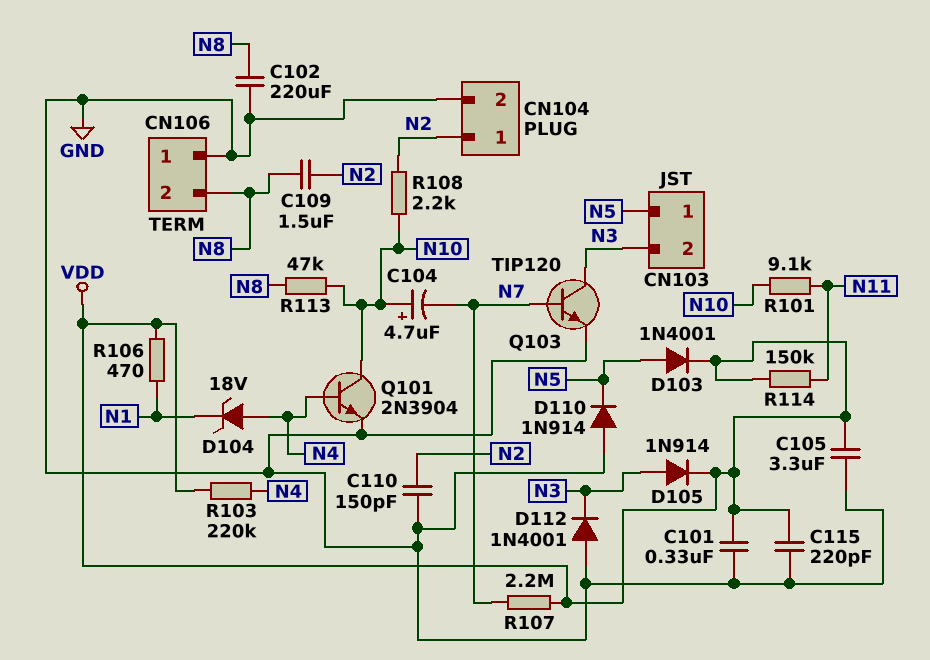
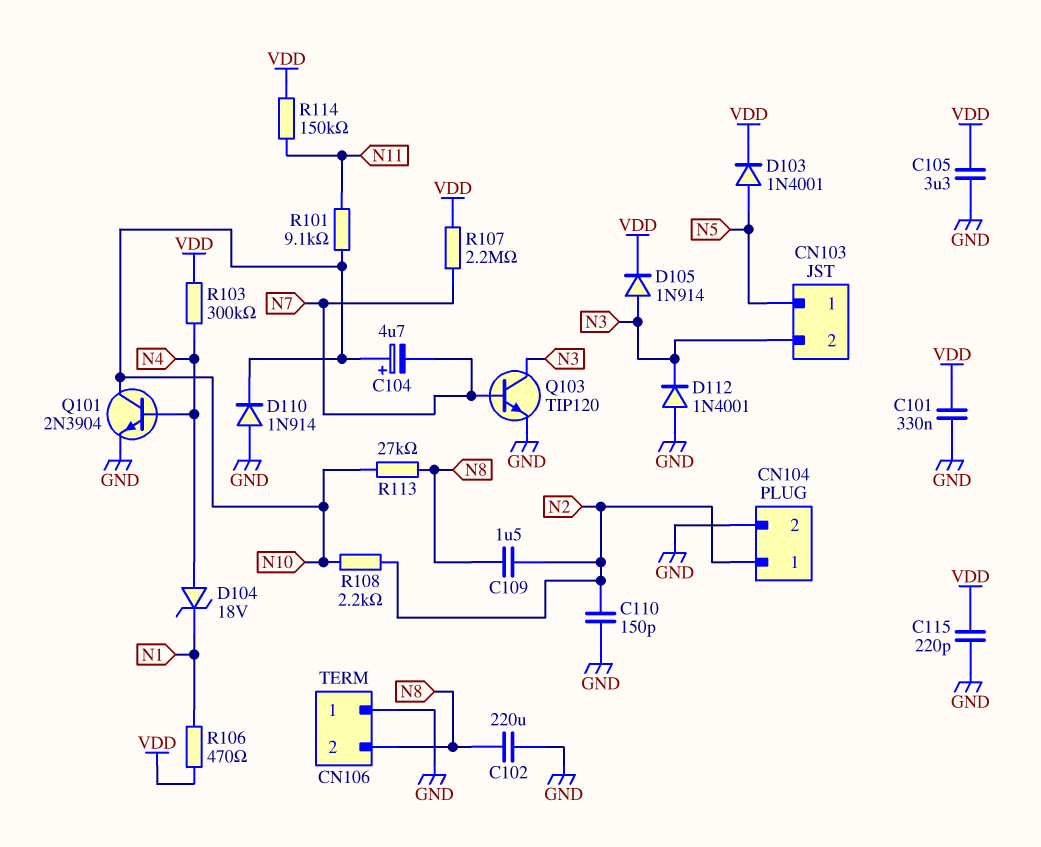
D110: diode 1N914 (A GND, K N5) -> diode 1N914 (A GND, K N10)
R103: 220k (N4, VDD) -> 300k (N4, VDD)
R113: 47k (N8, N10) -> 27k (N8, N10)

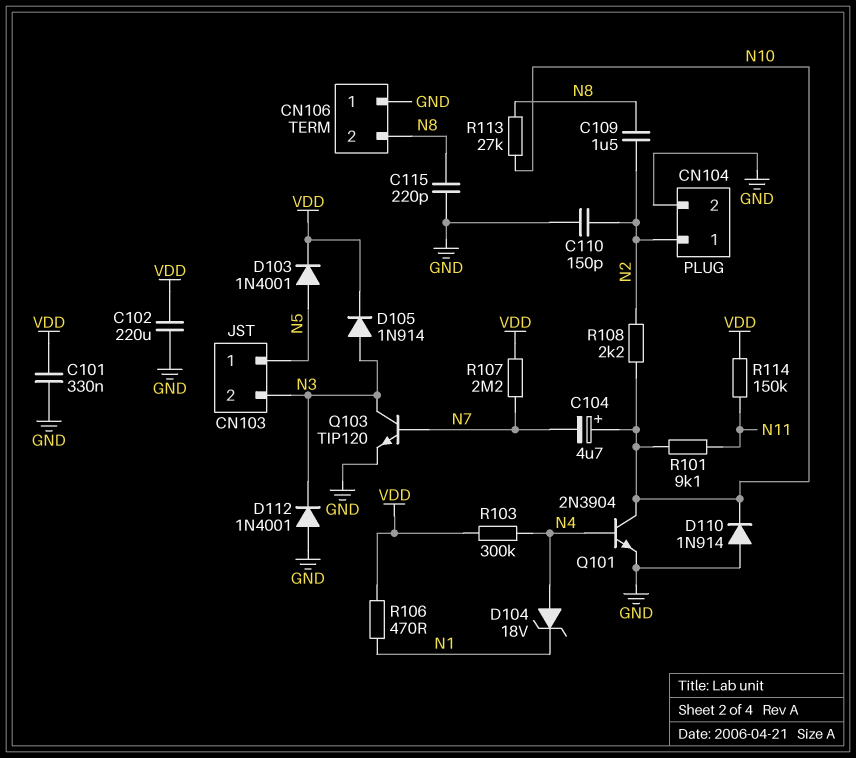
C102: 220uF (GND, N8) -> 220uF (GND, VDD)
C105: 3.3uF (GND, VDD) -> none
C115: 220pF (GND, VDD) -> 220pF (GND, N8)

